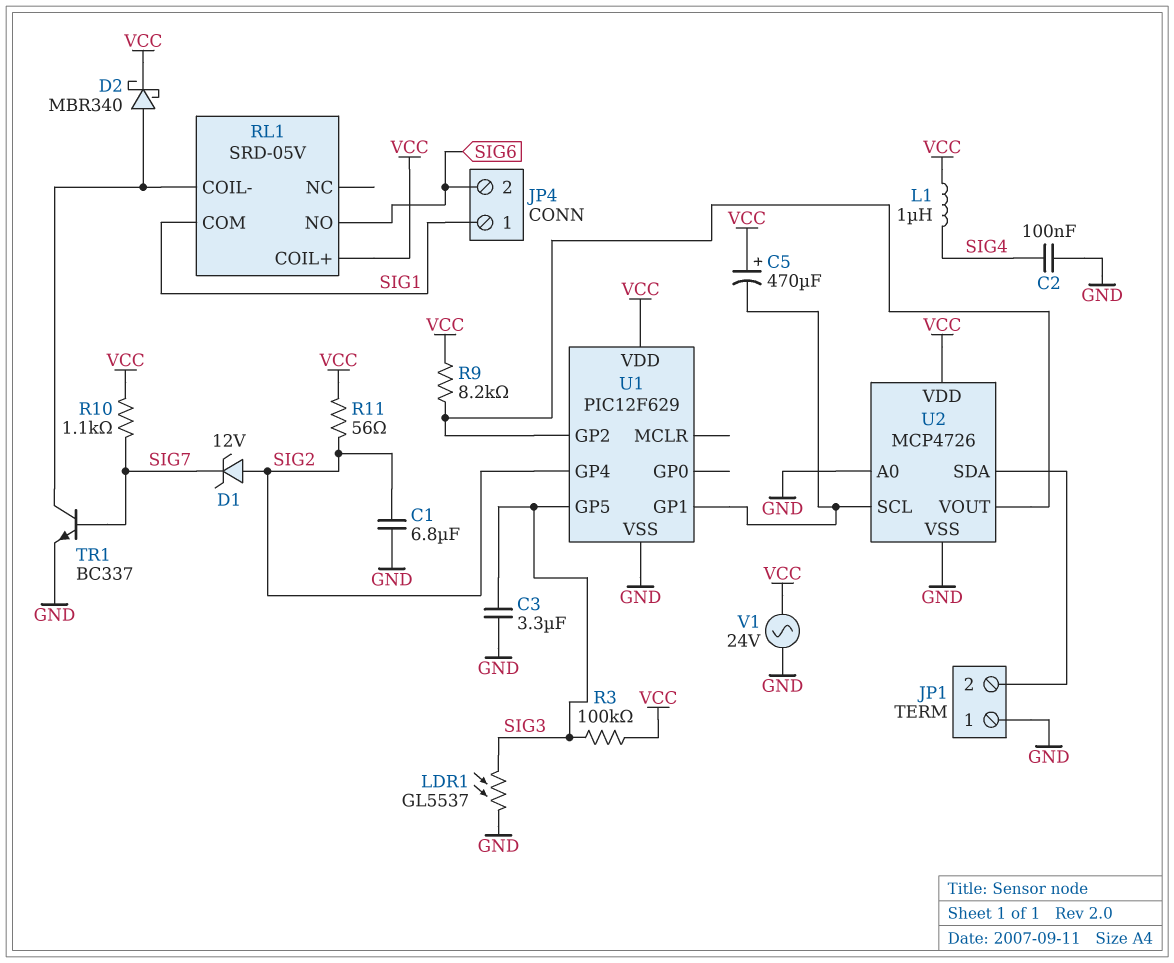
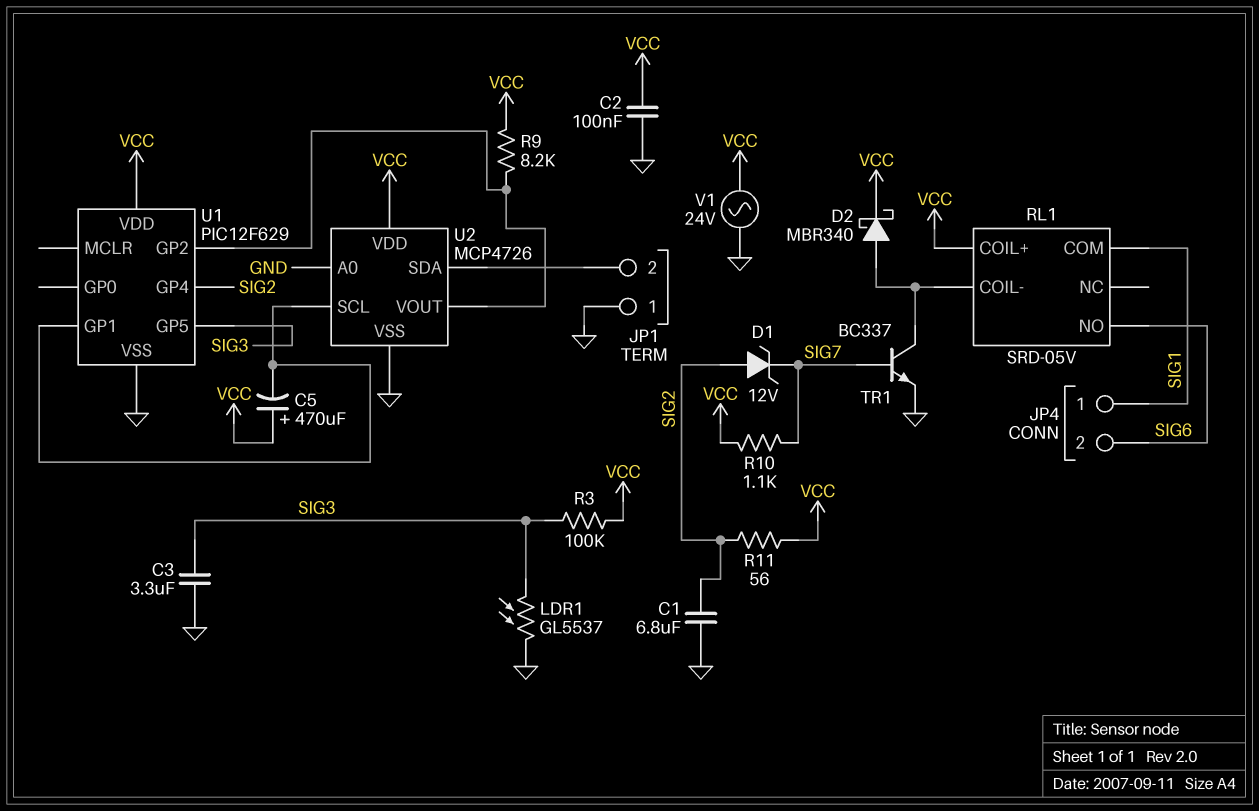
C2: 100nF (GND, SIG4) -> 100nF (GND, VCC)
L1: 1uH (SIG4, VCC) -> none

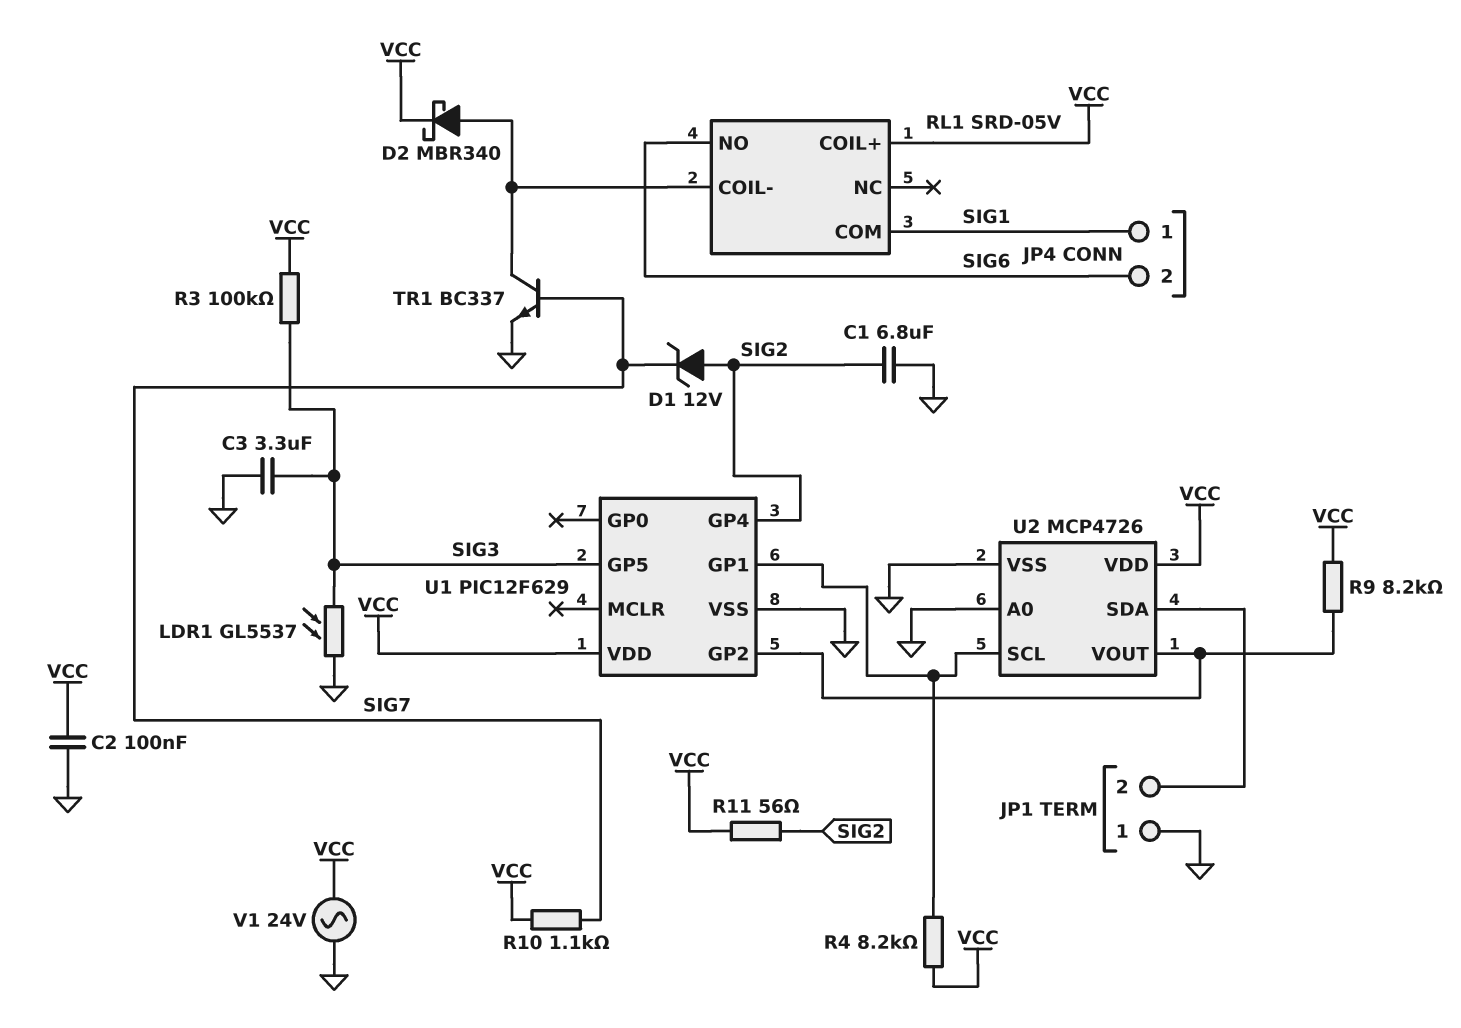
C5: 470uF (plus VCC, minus U1/GP1) -> none
R4: none -> 8.2k (U1/GP1, VCC)

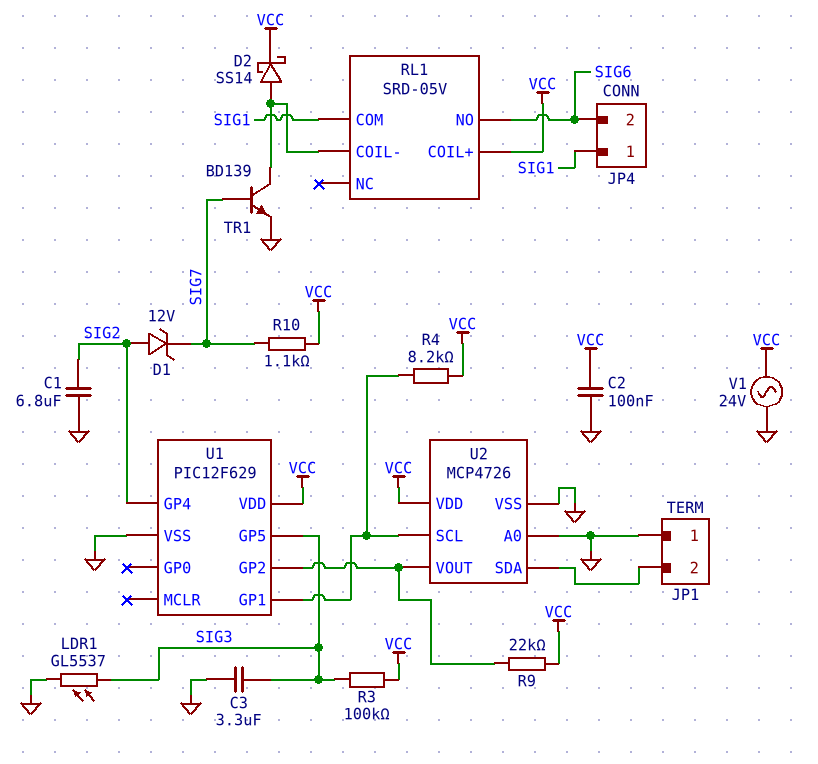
D2: schottky MBR340 (A RL1/COIL-, K VCC) -> schottky SS14 (A RL1/COIL-, K VCC)
R9: 8.2k (U1/GP2, VCC) -> 22k (U1/GP2, VCC)
R11: 56 (SIG2, VCC) -> none
TR1: NPN BC337 (B SIG7, C RL1/COIL-, E GND) -> NPN BD139 (B SIG7, C RL1/COIL-, E GND)

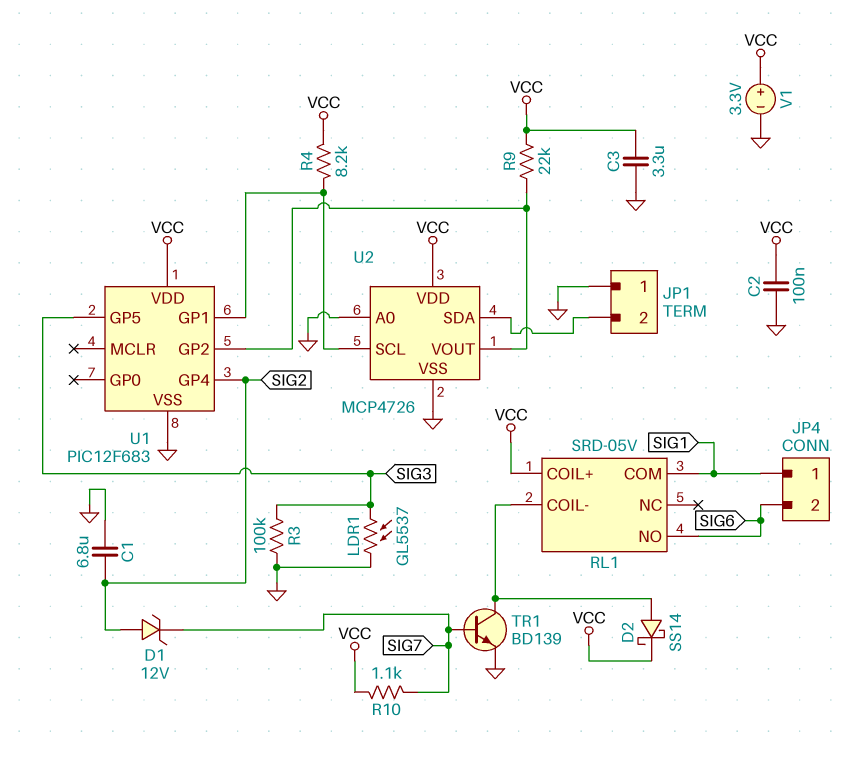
C3: 3.3uF (GND, SIG3) -> 3.3uF (GND, VCC)
R3: 100k (SIG3, VCC) -> 100k (GND, SIG3)
U1: PIC12F629 -> PIC12F683
V1: AC 24V (GND, VCC) -> 3.3V (plus VCC, minus GND)

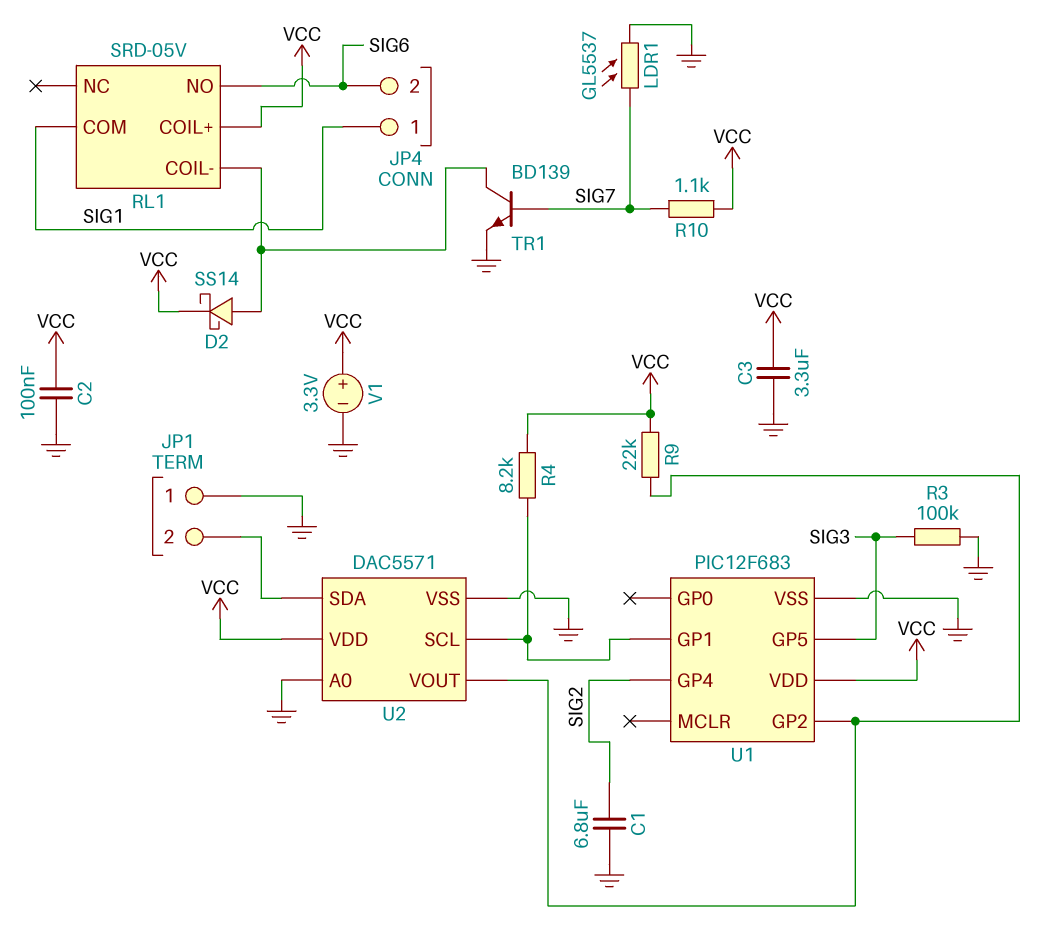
D1: zener 12V (A SIG2, K SIG7) -> none
LDR1: GL5537 (GND, SIG3) -> GL5537 (GND, SIG7)
U2: MCP4726 -> DAC5571

